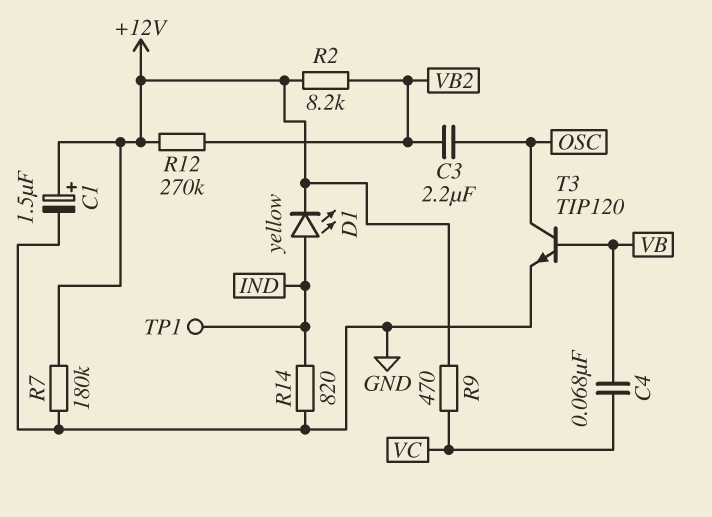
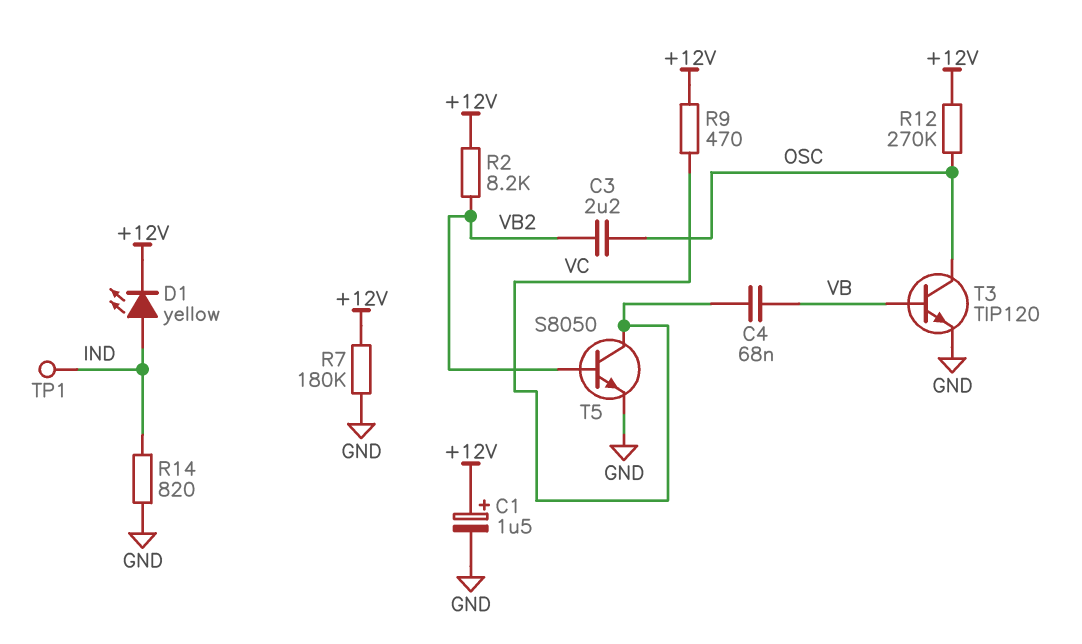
R12: 270k (+12V, VB2) -> 270k (+12V, OSC)
T5: none -> NPN S8050 (B VB2, C VC, E GND)

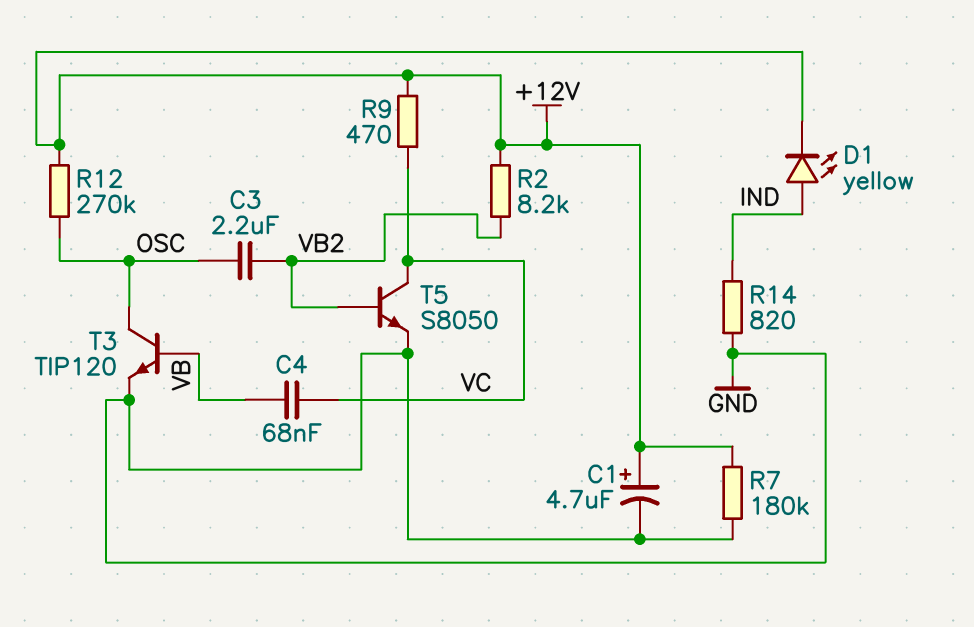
C1: 1.5uF (plus +12V, minus GND) -> 4.7uF (plus +12V, minus GND)
TP1: test point (IND) -> none

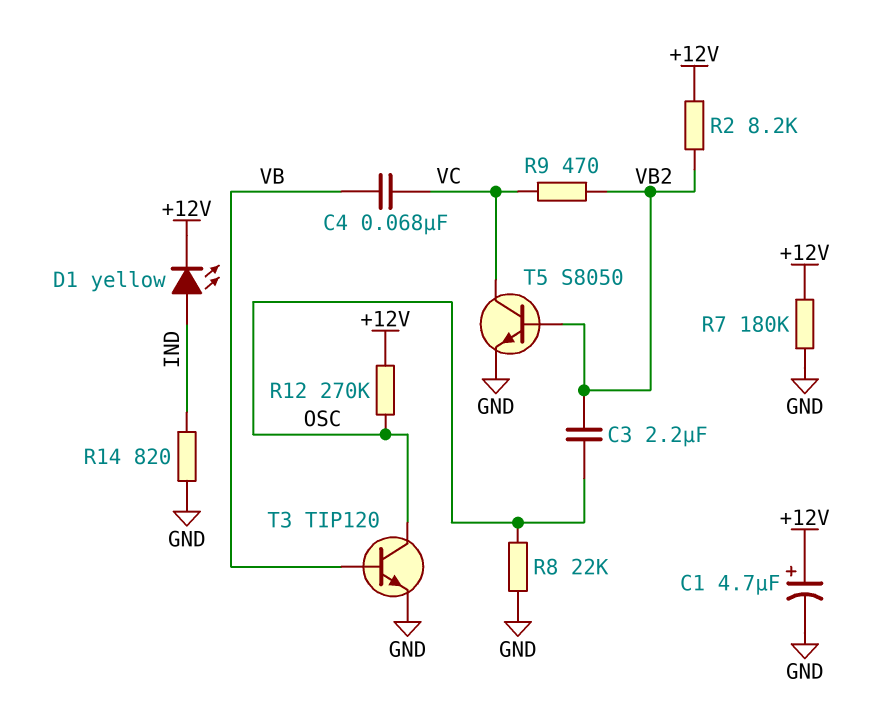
R8: none -> 22k (GND, OSC)
R9: 470 (+12V, VC) -> 470 (VB2, VC)

